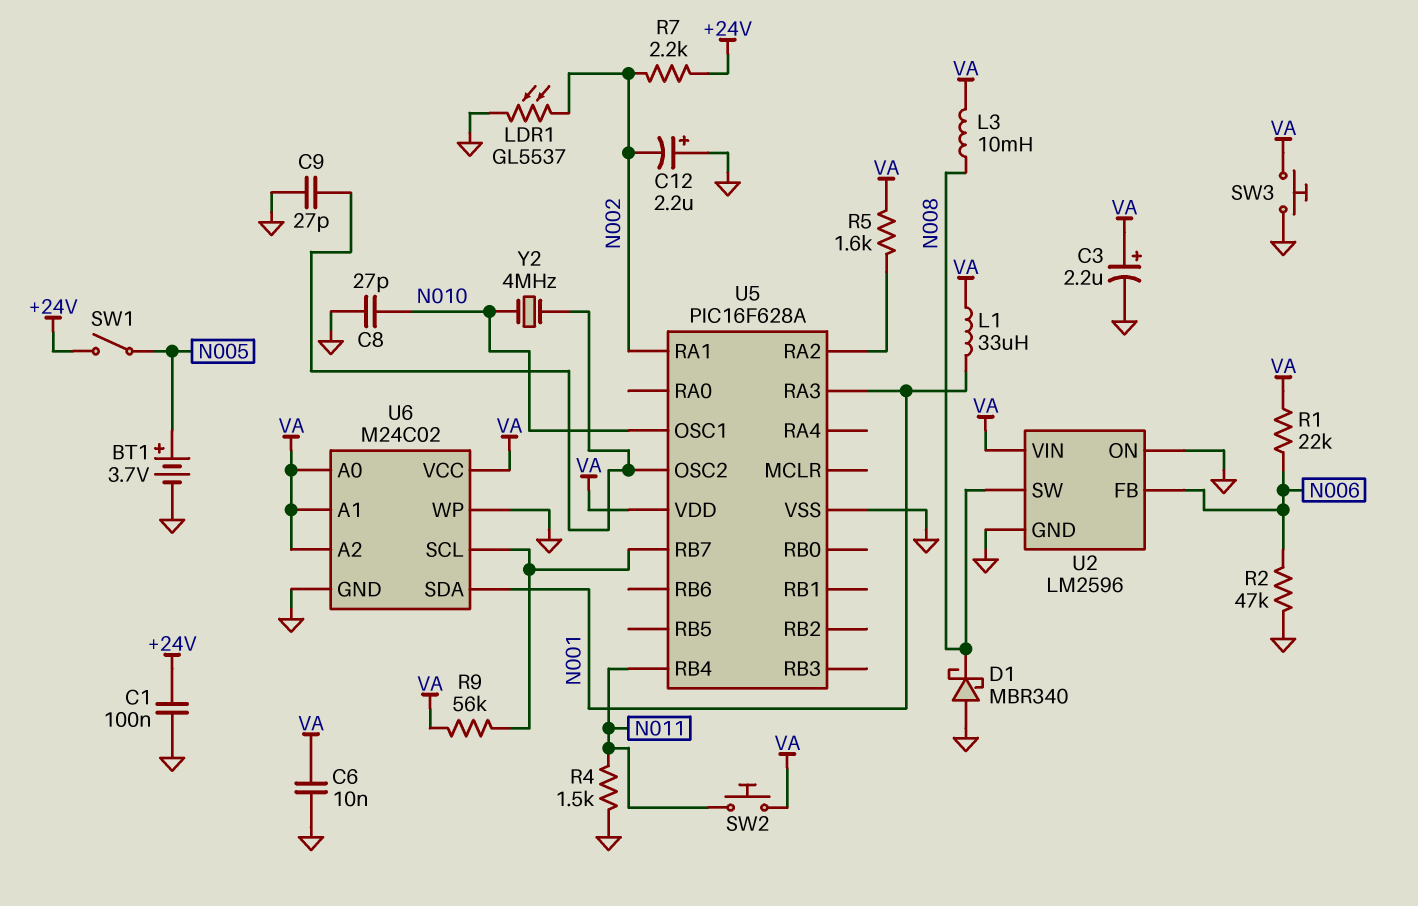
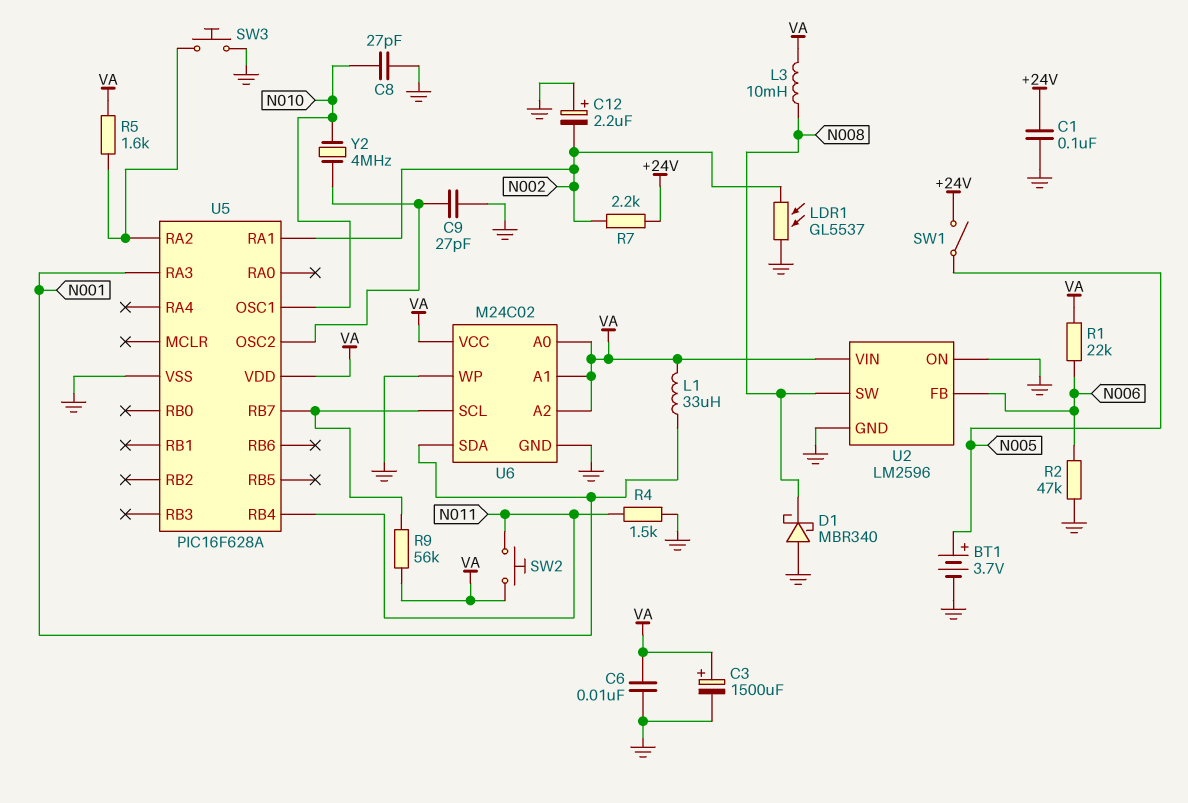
C3: 2.2uF (plus VA, minus GND) -> 1500uF (plus VA, minus GND)
SW3: button (GND, VA) -> button (GND, U5/RA2)

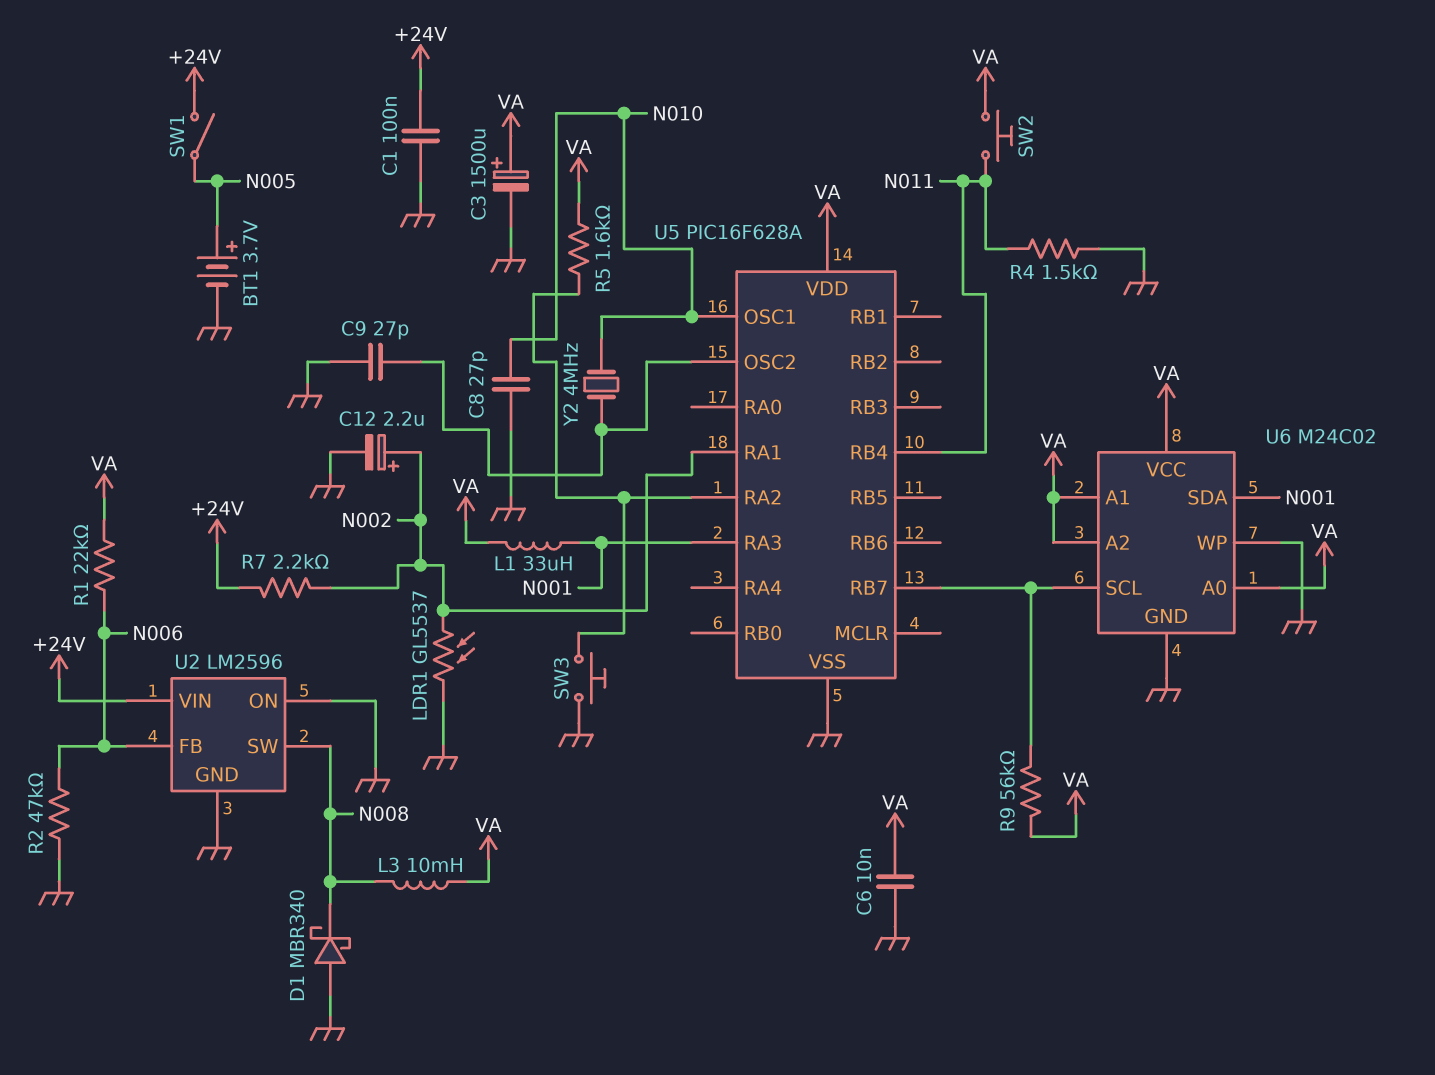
C12: 2.2uF (plus GND, minus N002) -> 2.2uF (plus N002, minus GND)
U2 pin VIN: VA -> +24V

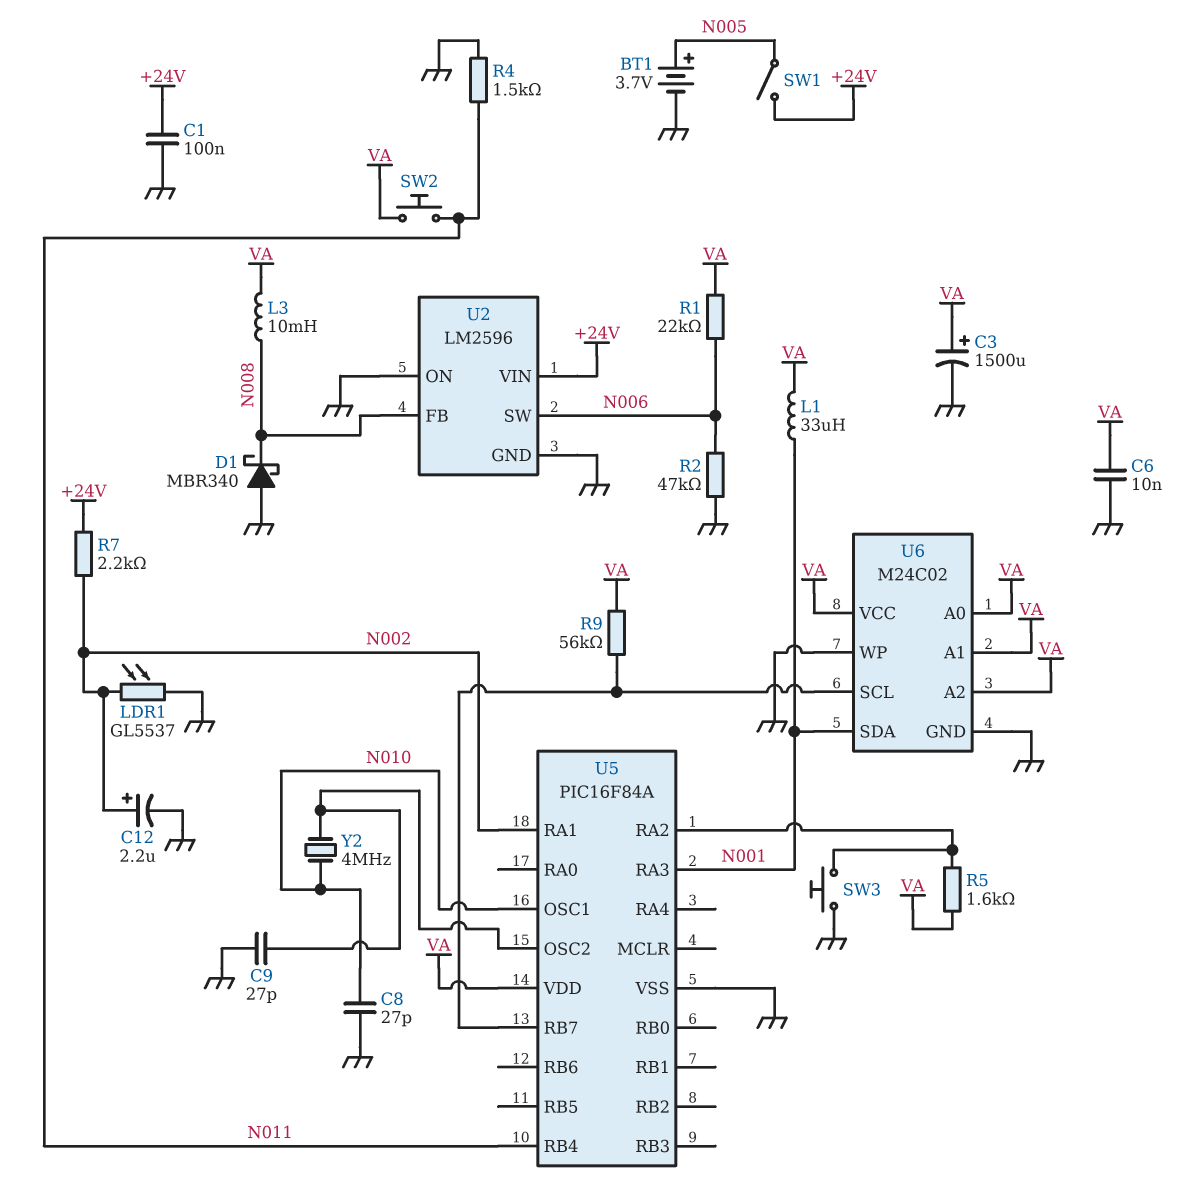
U2 pin FB: N006 -> N008
U2 pin SW: N008 -> N006
U5: PIC16F628A -> PIC16F84A

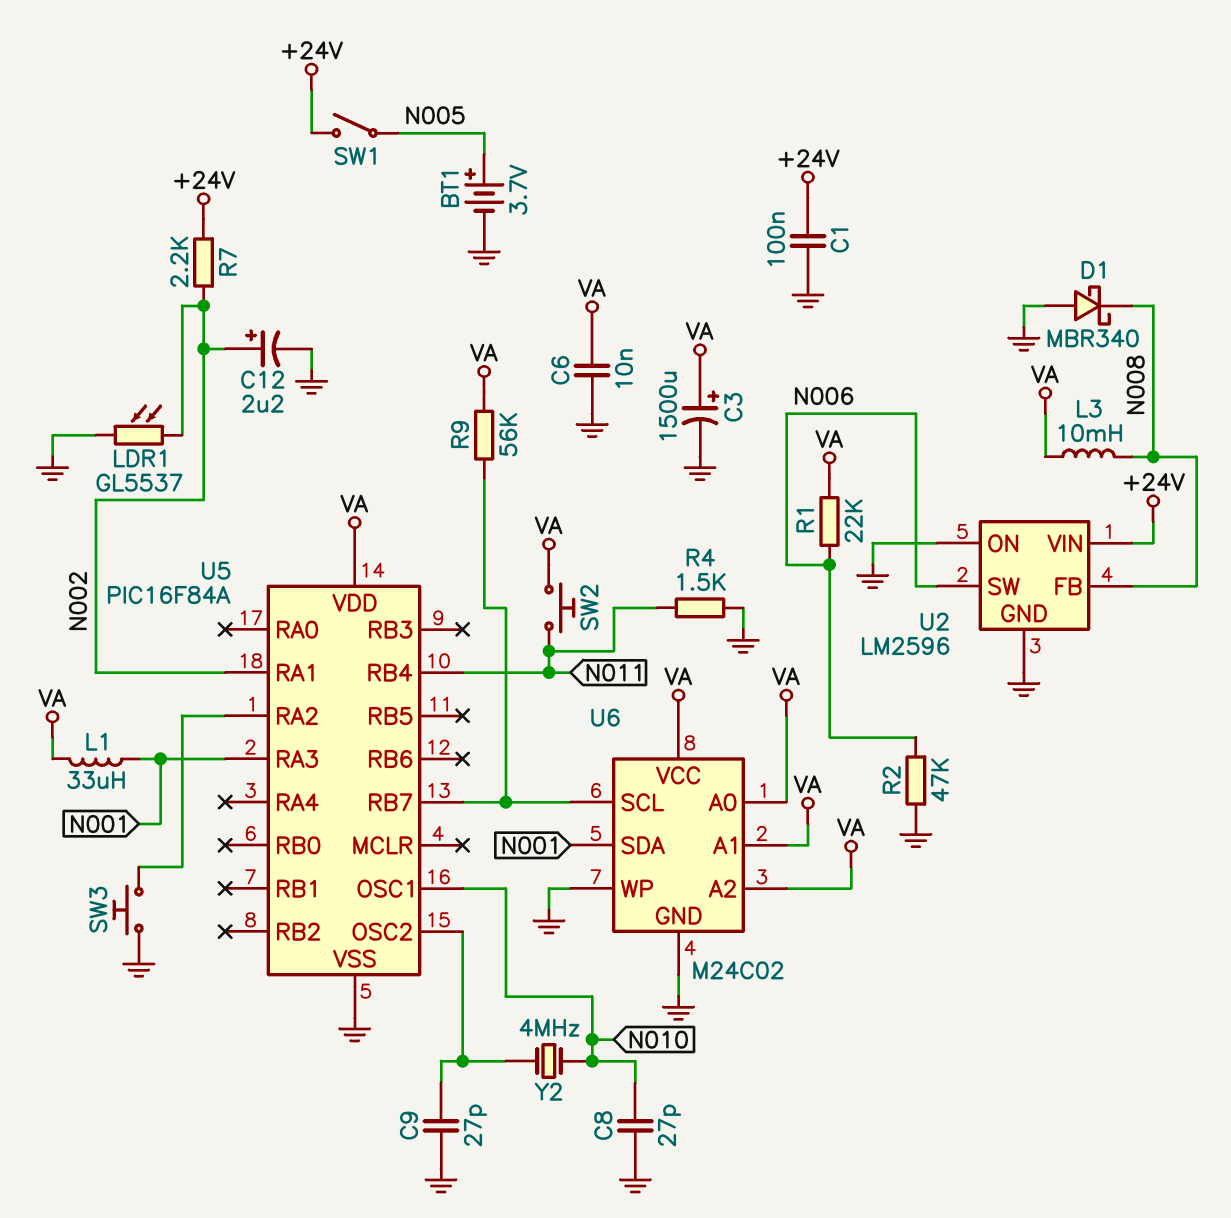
R5: 1.6k (U5/RA2, VA) -> none

